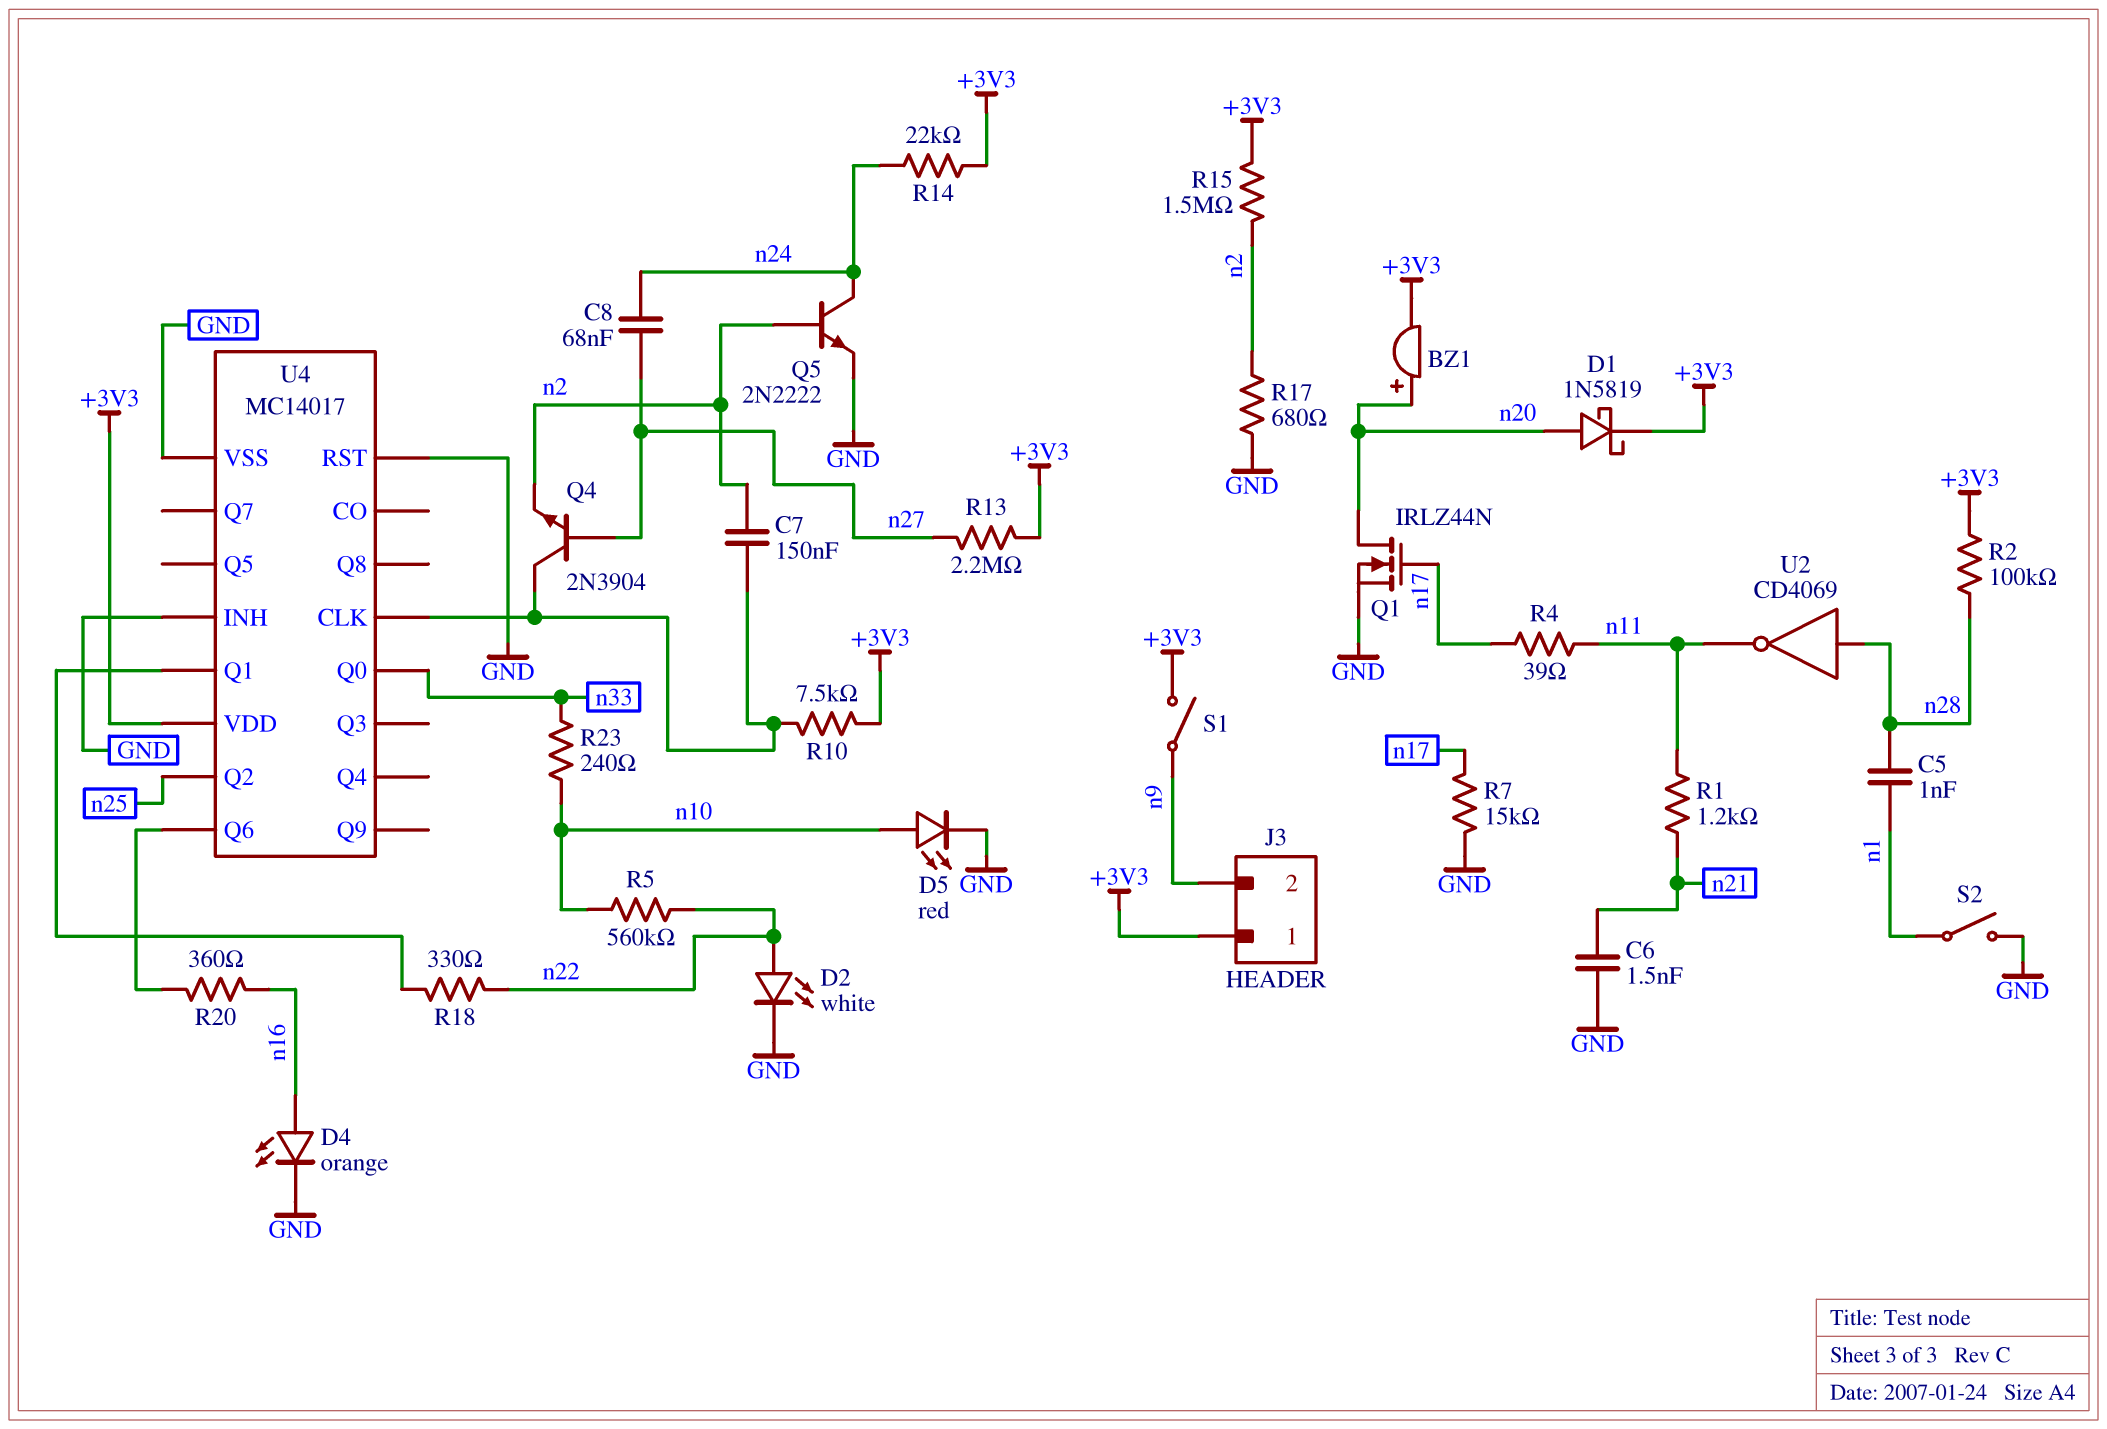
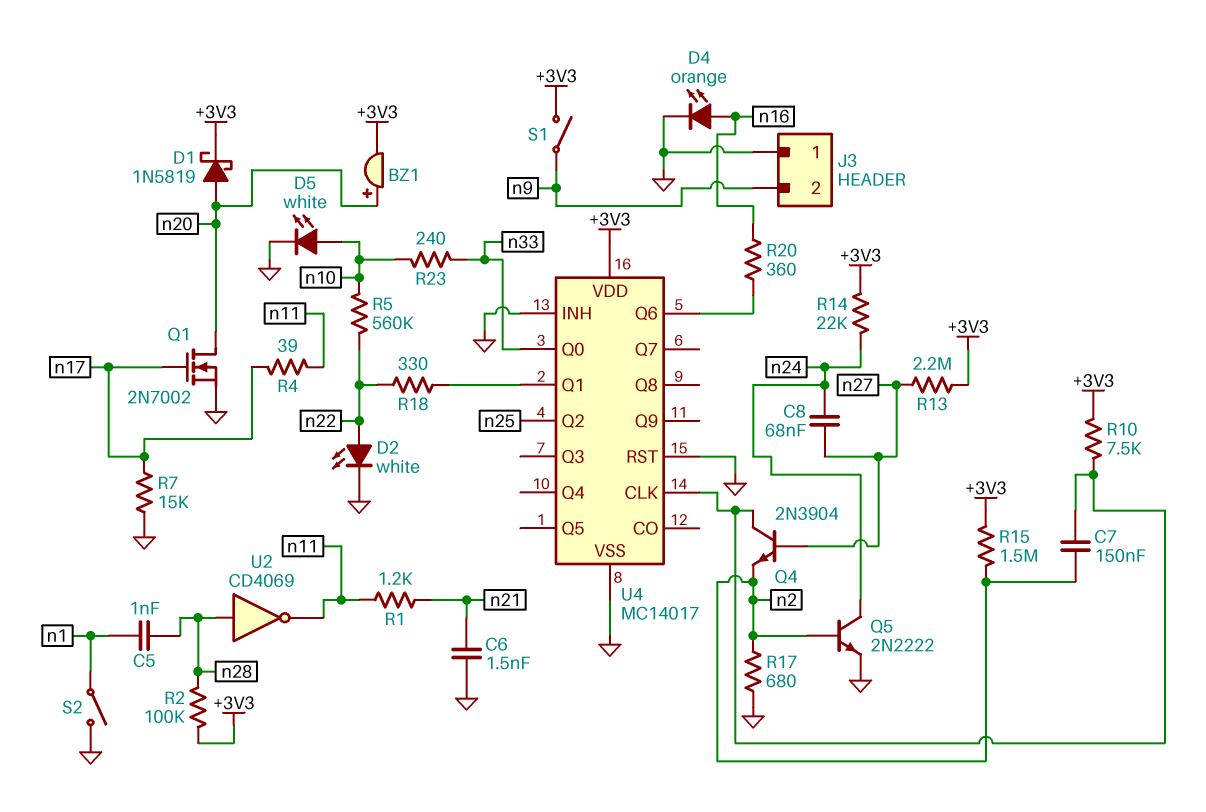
D5: LED red (A n10, K GND) -> LED white (A n10, K GND)
J3 pin 1: +3V3 -> GND
Q1: NMOS IRLZ44N (G n17, D n20, S GND) -> NMOS 2N7002 (G n17, D n20, S GND)

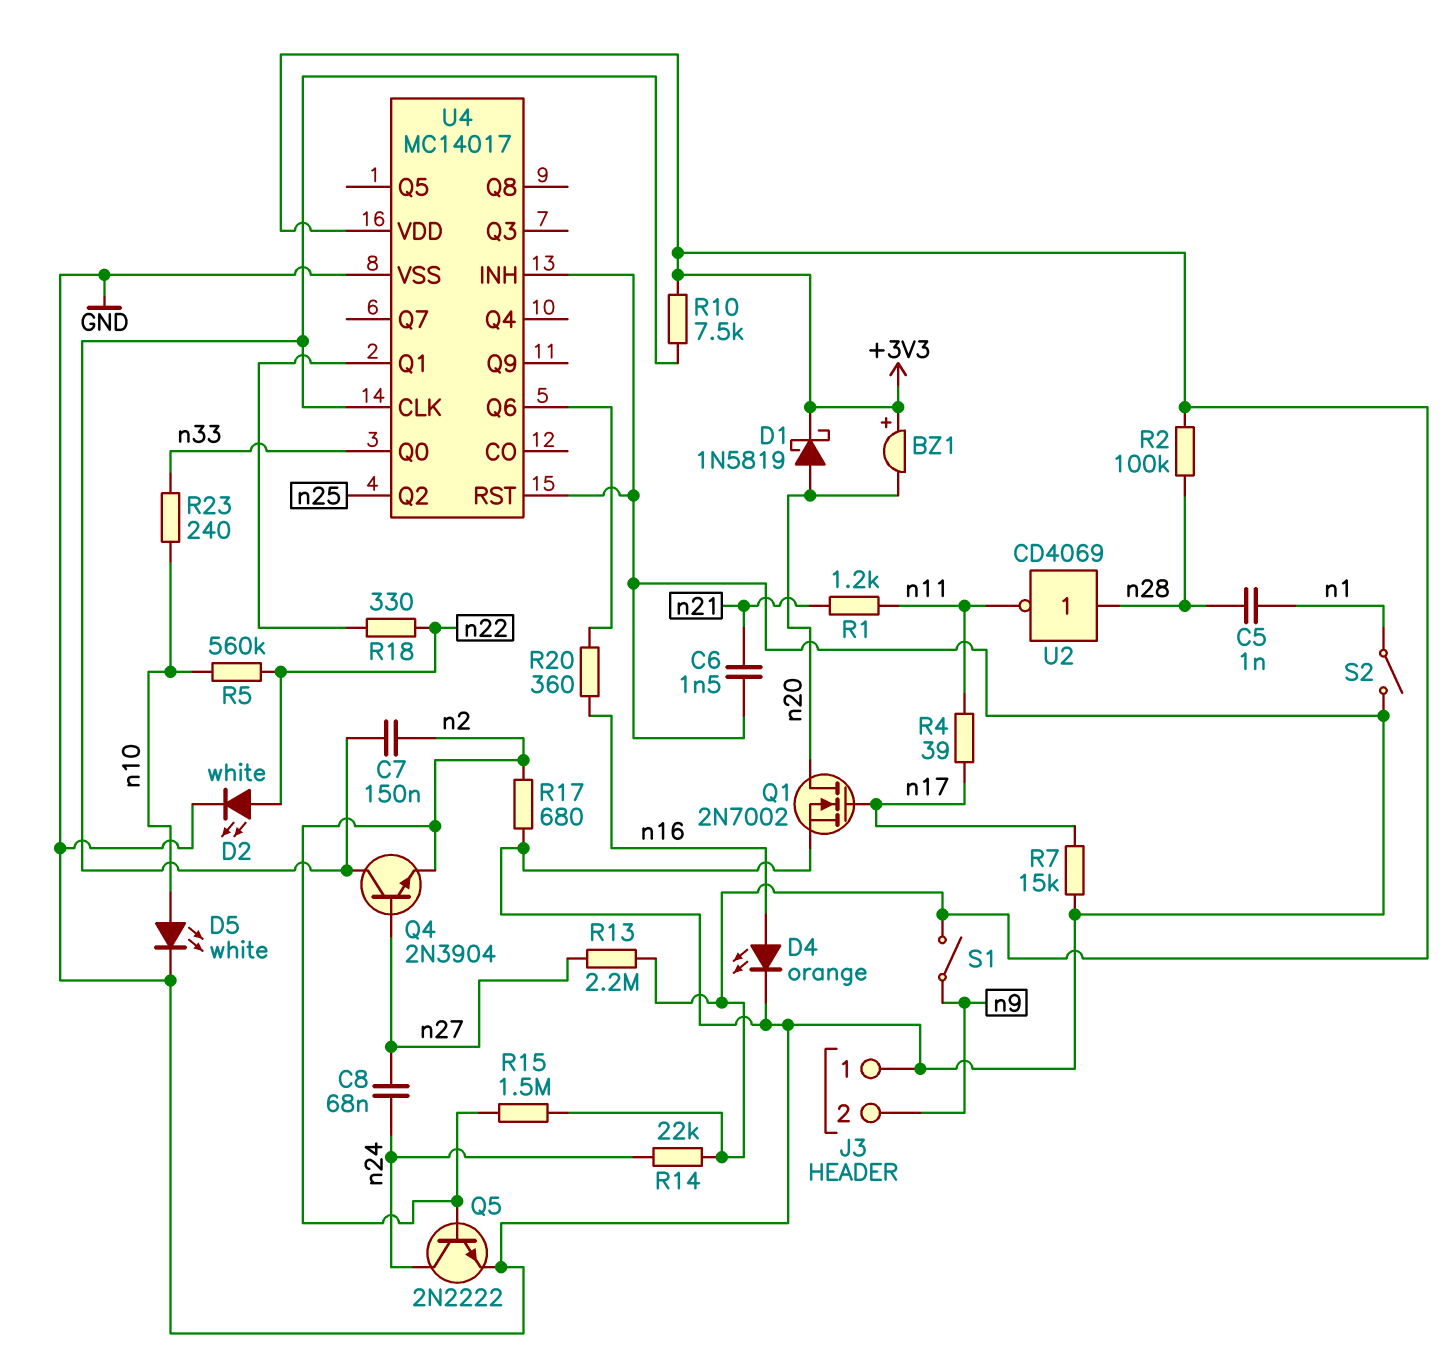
BZ1: buzzer (plus n20, minus +3V3) -> buzzer (plus +3V3, minus n20)

